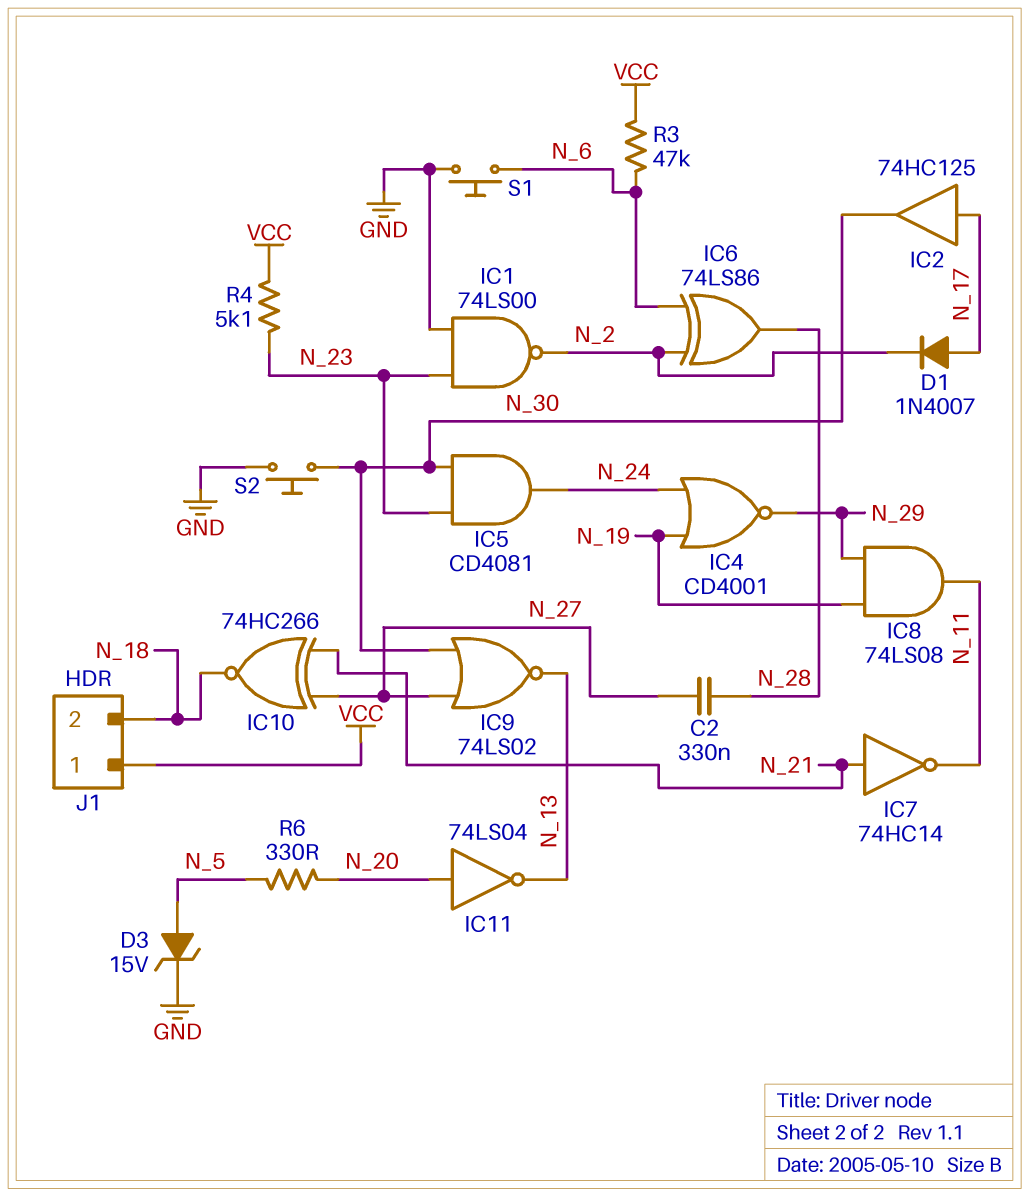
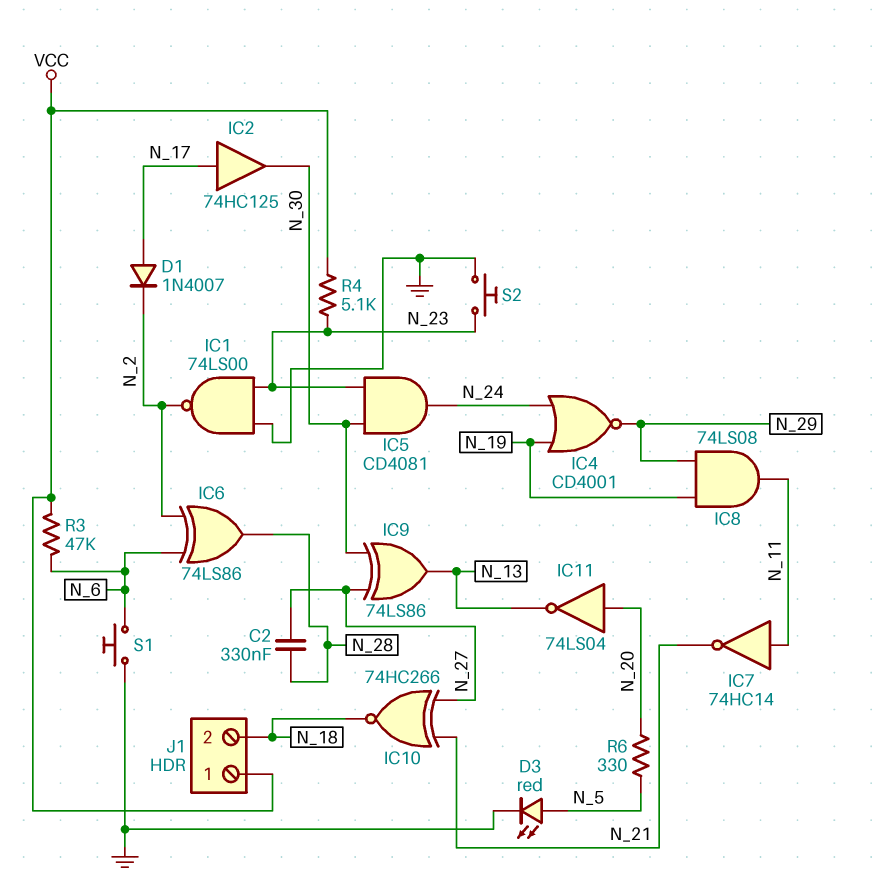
D3: zener 15V (A N_5, K GND) -> LED red (A N_5, K GND)
IC7: NOT 74HC14 (in N_21, out N_11) -> NOT 74HC14 (in N_11, out N_21)
IC9: NOR 74LS02 (in N_27, in N_30, out N_13) -> XOR 74LS86 (in N_27, in N_30, out N_13)
S2: button (GND, N_30) -> button (GND, N_23)

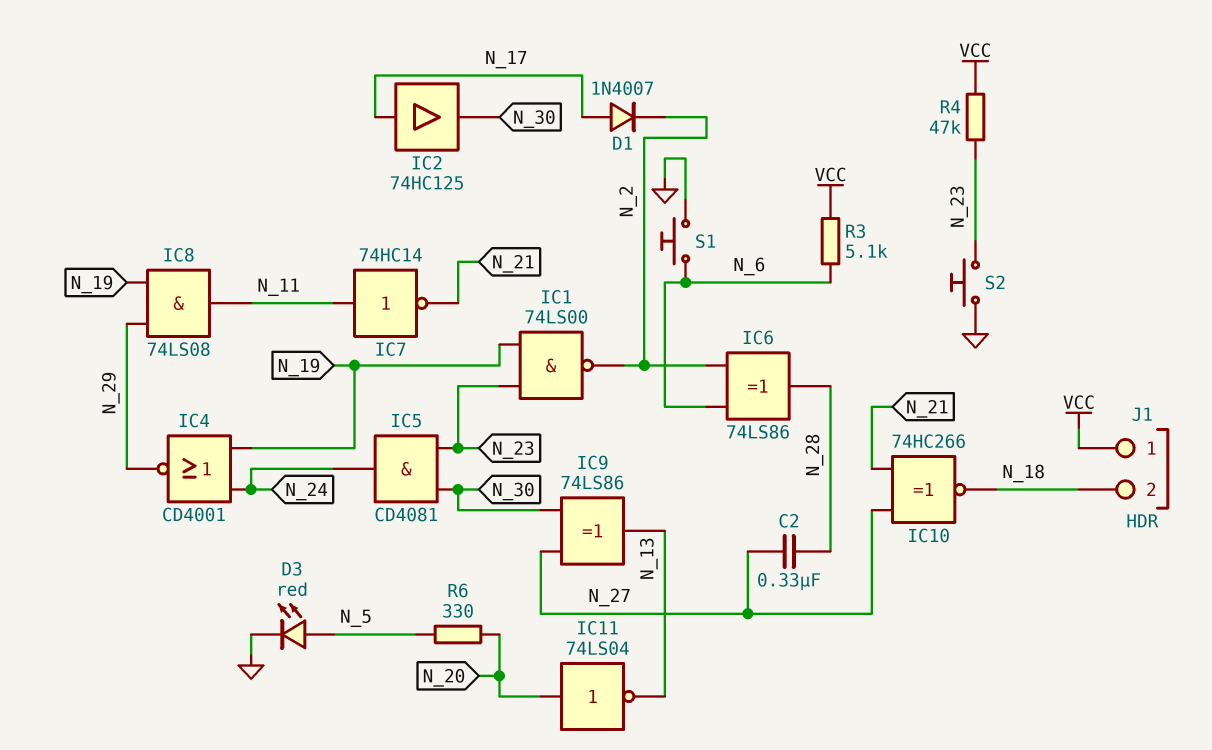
IC1: NAND 74LS00 (in GND, in N_23, out N_2) -> NAND 74LS00 (in N_19, in N_23, out N_2)
R3: 47k (N_6, VCC) -> 5.1k (N_6, VCC)
R4: 5.1k (N_23, VCC) -> 47k (N_23, VCC)

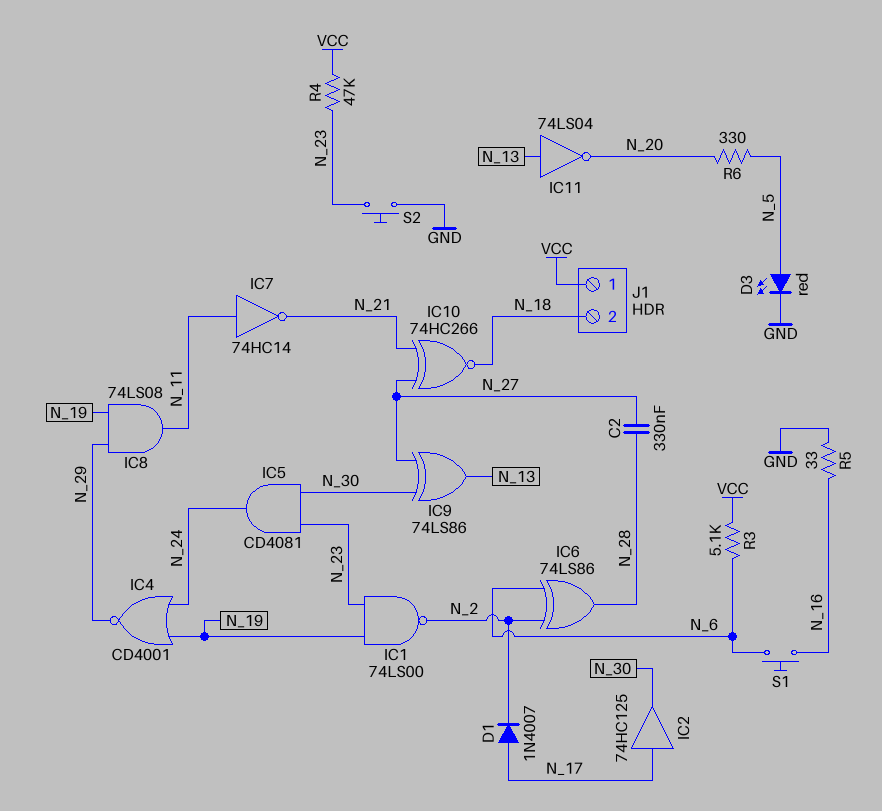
IC11: NOT 74LS04 (in N_20, out N_13) -> NOT 74LS04 (in N_13, out N_20)
R5: none -> 33 (GND, N_16)
S1: button (GND, N_6) -> button (N_6, N_16)

